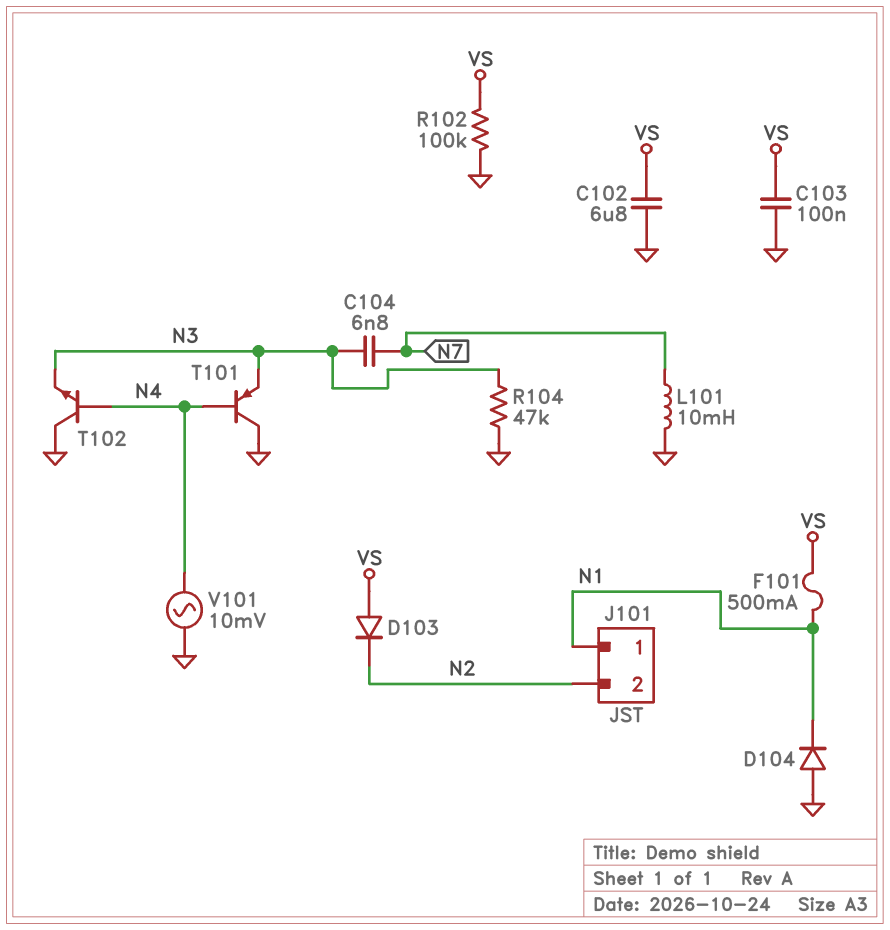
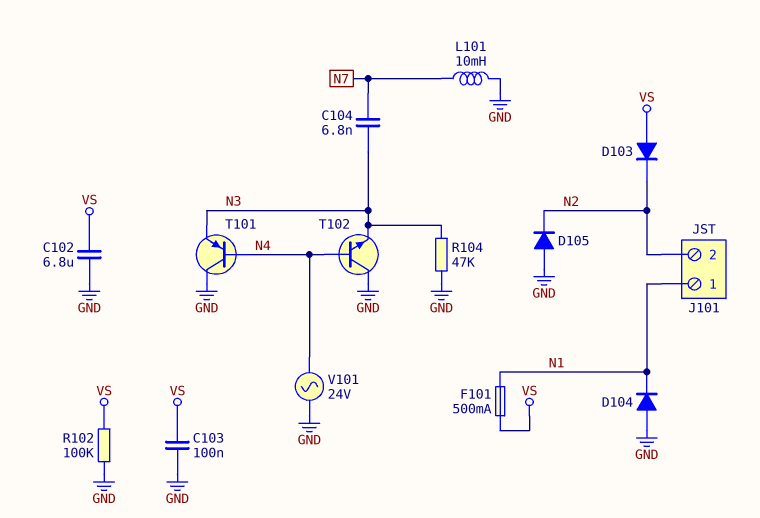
D105: none -> diode (A GND, K N2)
V101: AC 10mV (GND, N4) -> AC 24V (GND, N4)

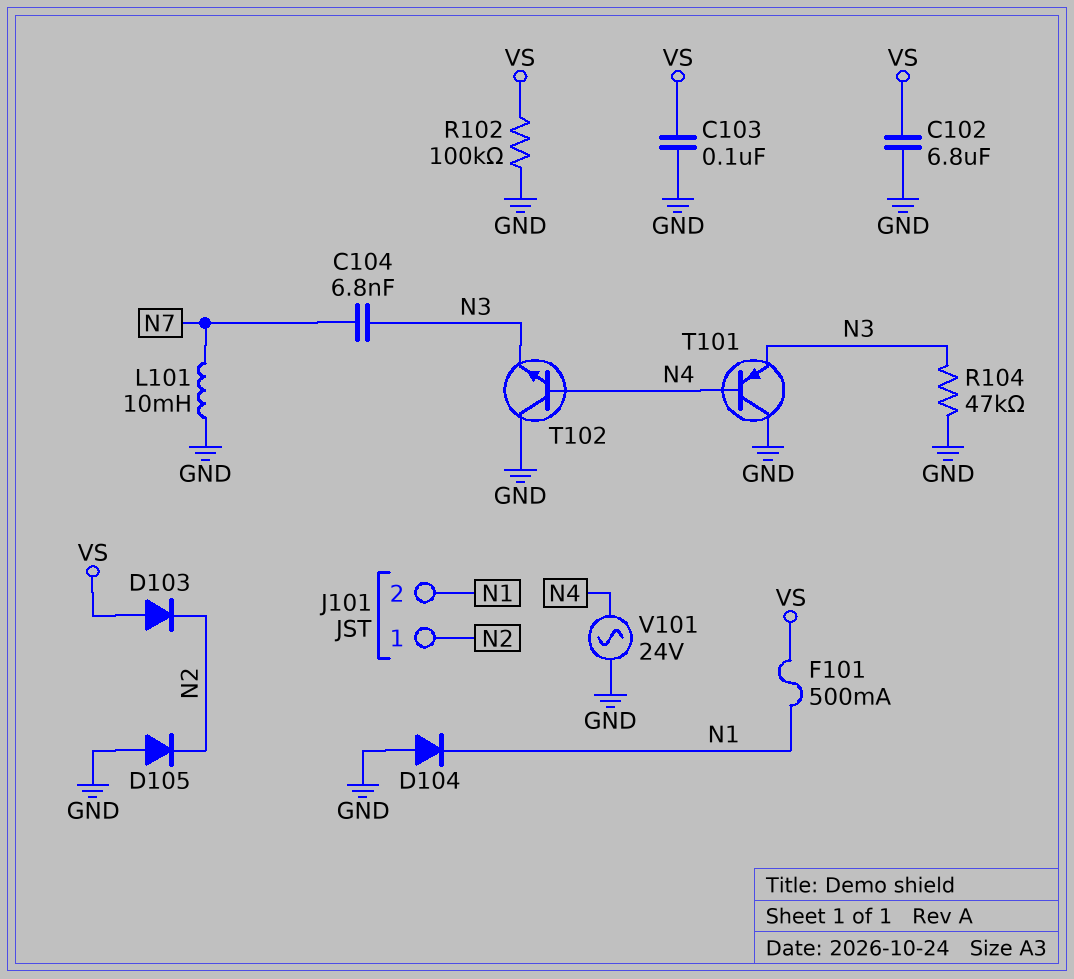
J101 pin 1: N1 -> N2
J101 pin 2: N2 -> N1

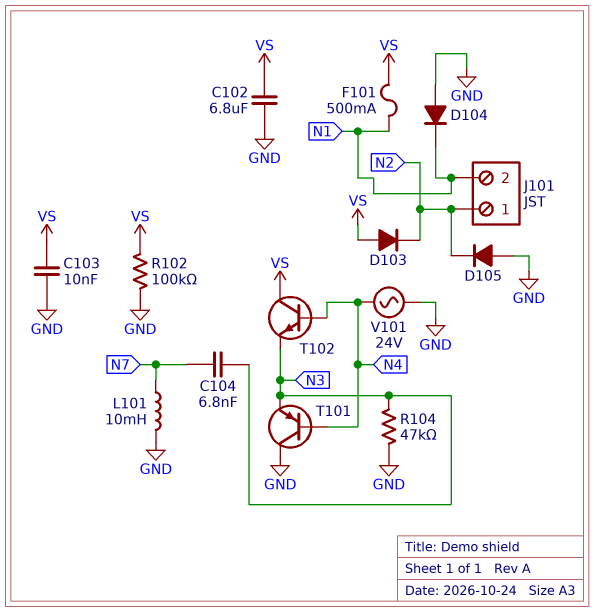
C103: 100nF (GND, VS) -> 10nF (GND, VS)
T102: NPN (B N4, C GND, E N3) -> NPN (B N4, C VS, E N3)

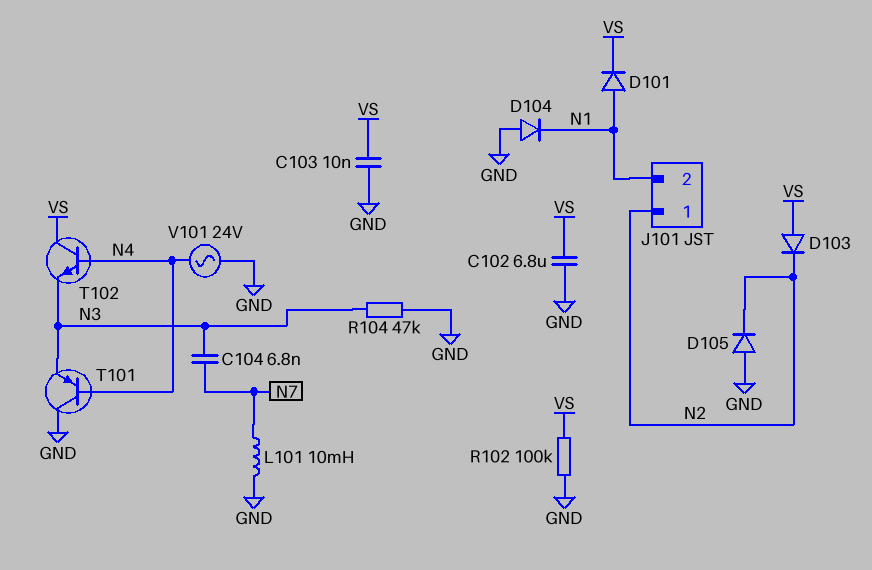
D101: none -> diode (A N1, K VS)
F101: 500mA (N1, VS) -> none

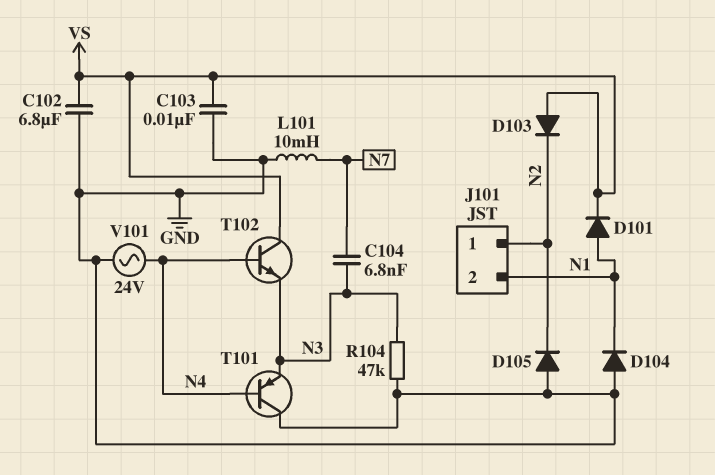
R102: 100k (GND, VS) -> none

